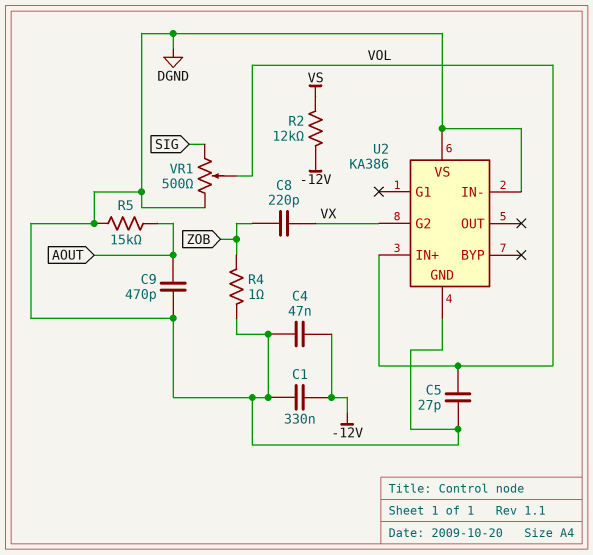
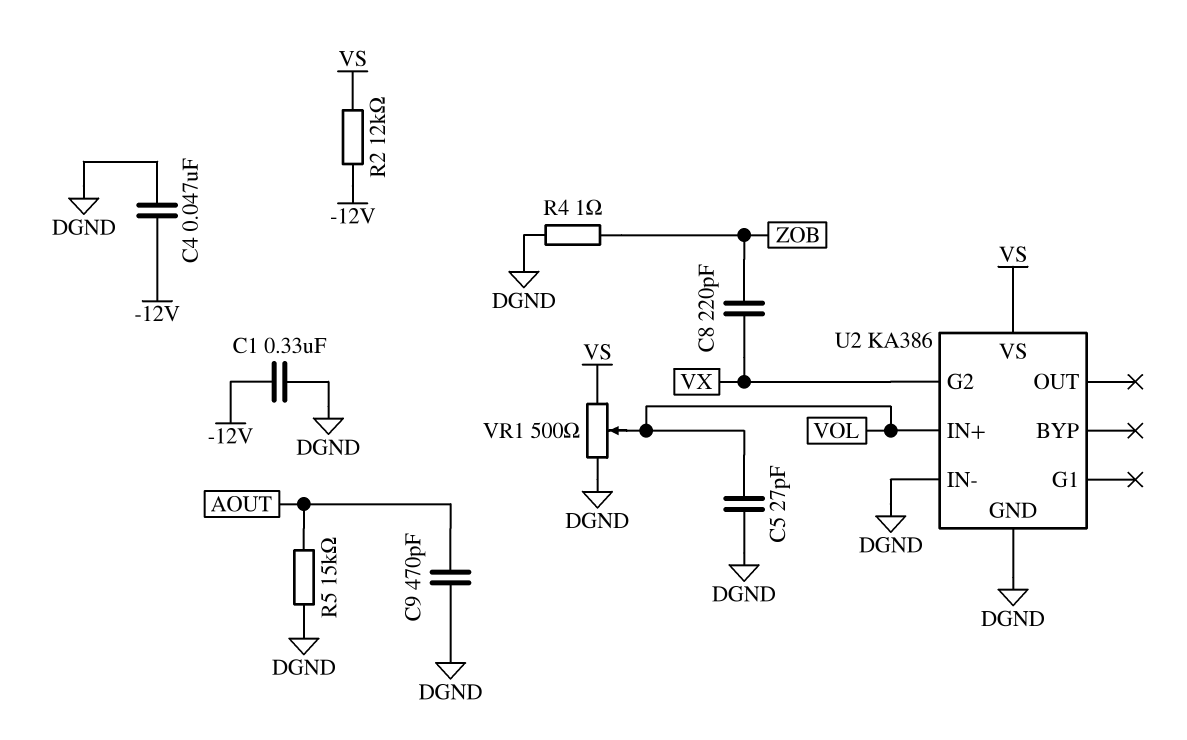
U2 pin VS: DGND -> VS
VR1: 500 (DGND, SIG, wiper VOL) -> 500 (DGND, VS, wiper VOL)

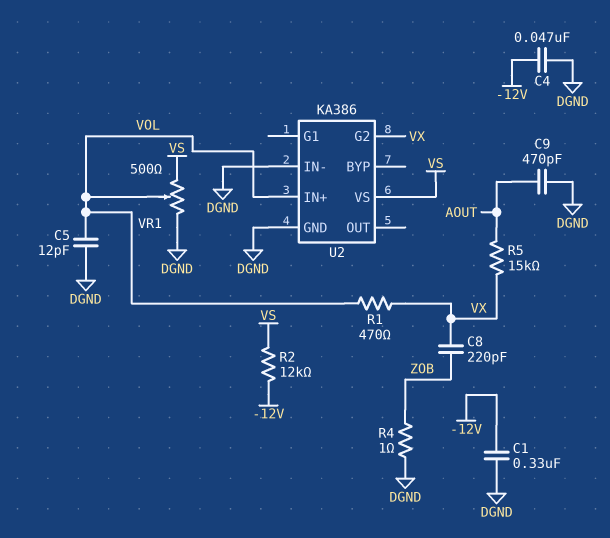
C5: 27pF (DGND, VOL) -> 12pF (DGND, VOL)
R1: none -> 470 (VOL, VX)
R5: 15k (AOUT, DGND) -> 15k (AOUT, VX)

